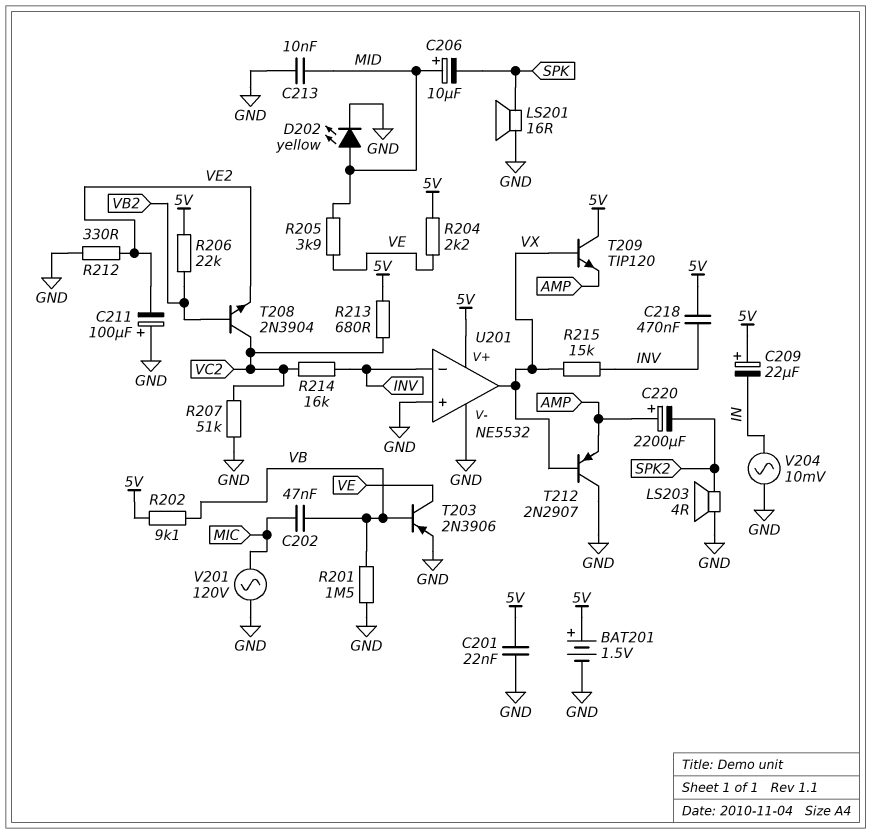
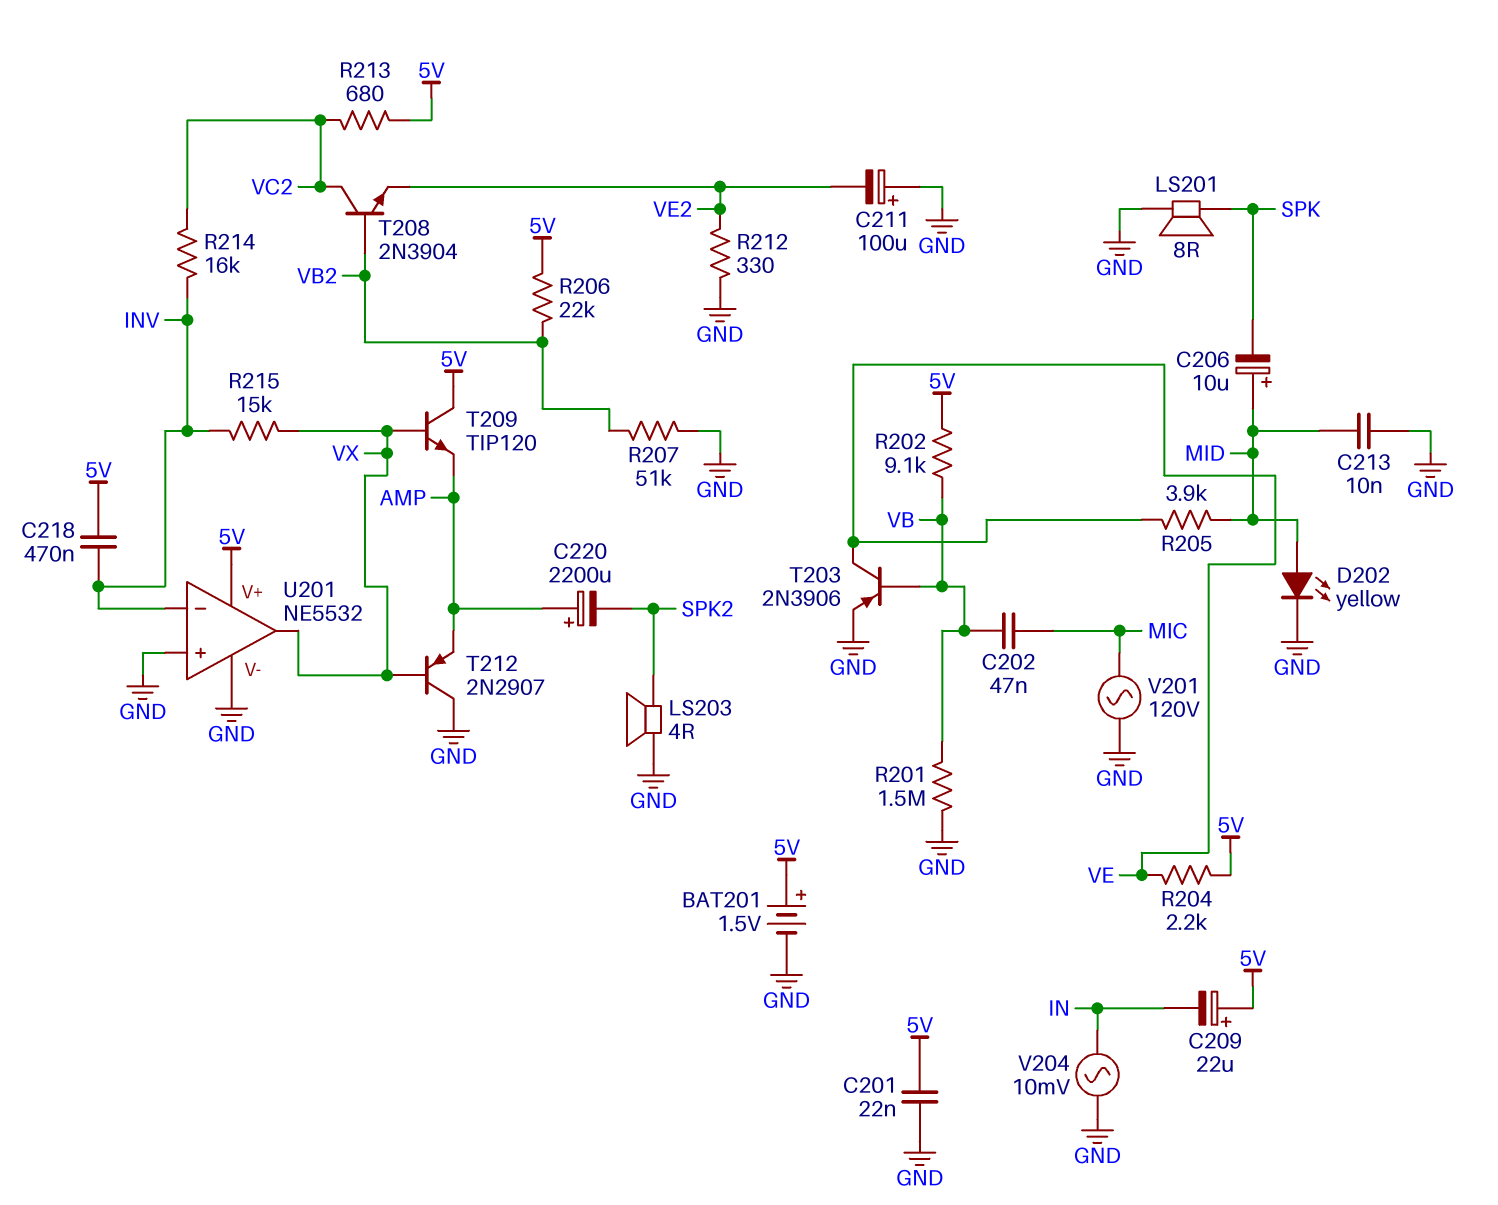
LS201: speaker 16R (GND, SPK) -> speaker 8R (GND, SPK)
R207: 51k (GND, VC2) -> 51k (GND, VB2)

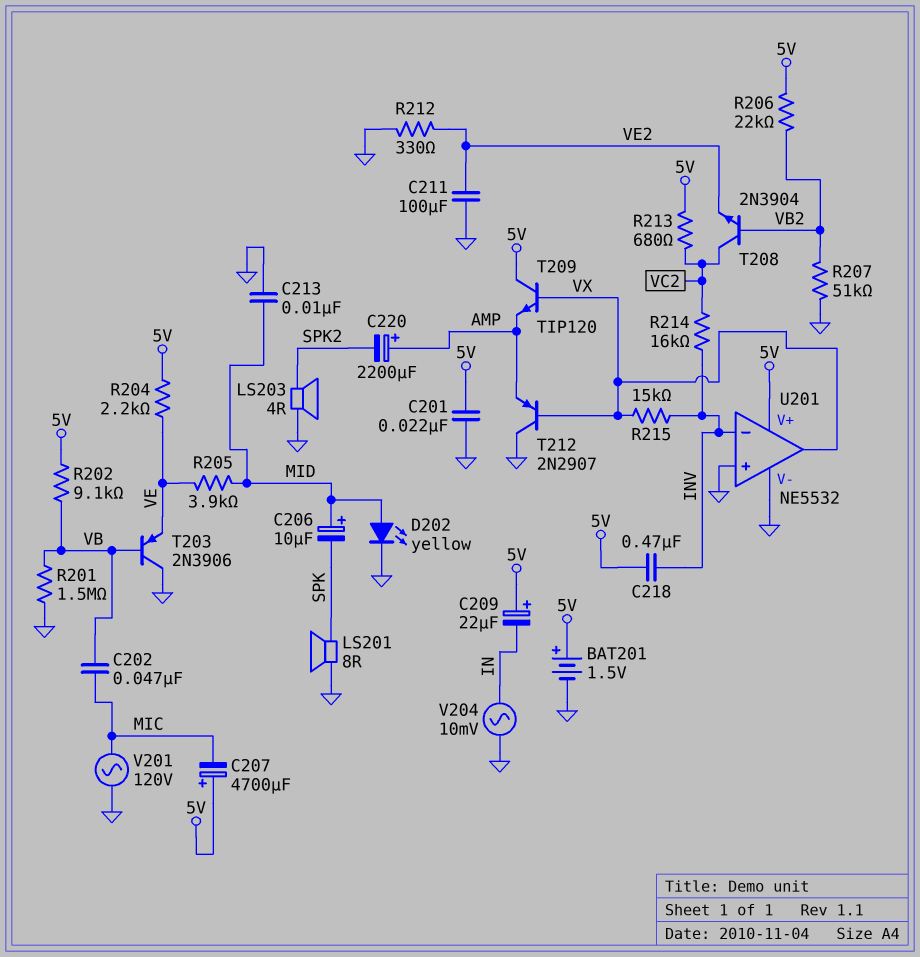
C207: none -> 4700uF (plus 5V, minus MIC)
C211: 100uF (plus GND, minus VE2) -> 100uF (GND, VE2)
T203: PNP 2N3906 (B VB, C VE, E GND) -> PNP 2N3906 (B VB, C GND, E VE)

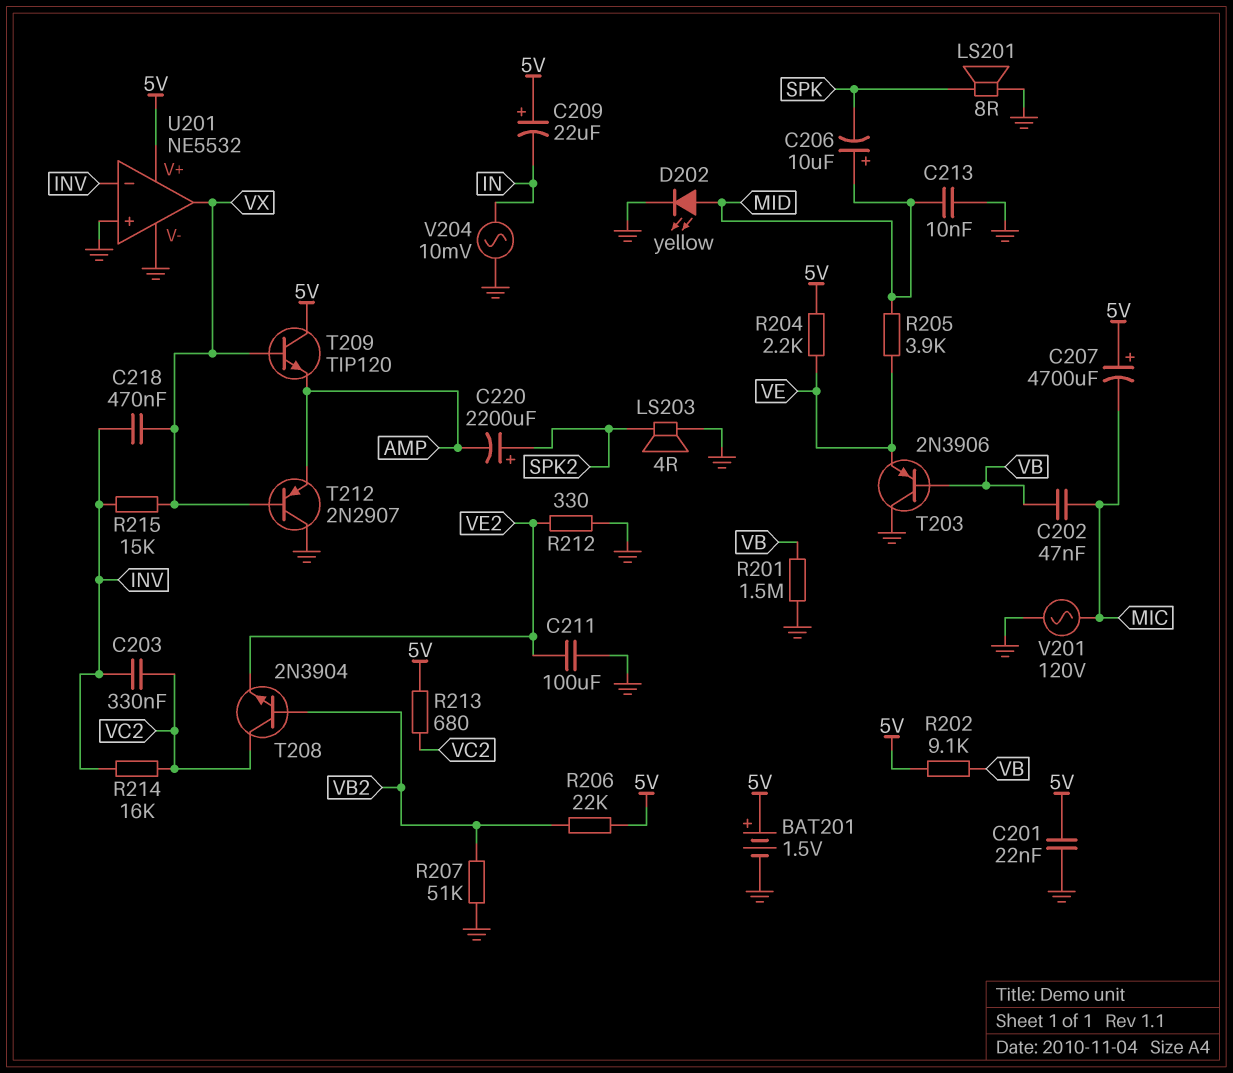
C203: none -> 330nF (INV, VC2)
C218: 470nF (5V, INV) -> 470nF (INV, VX)
C220: 2200uF (plus AMP, minus SPK2) -> 2200uF (plus SPK2, minus AMP)

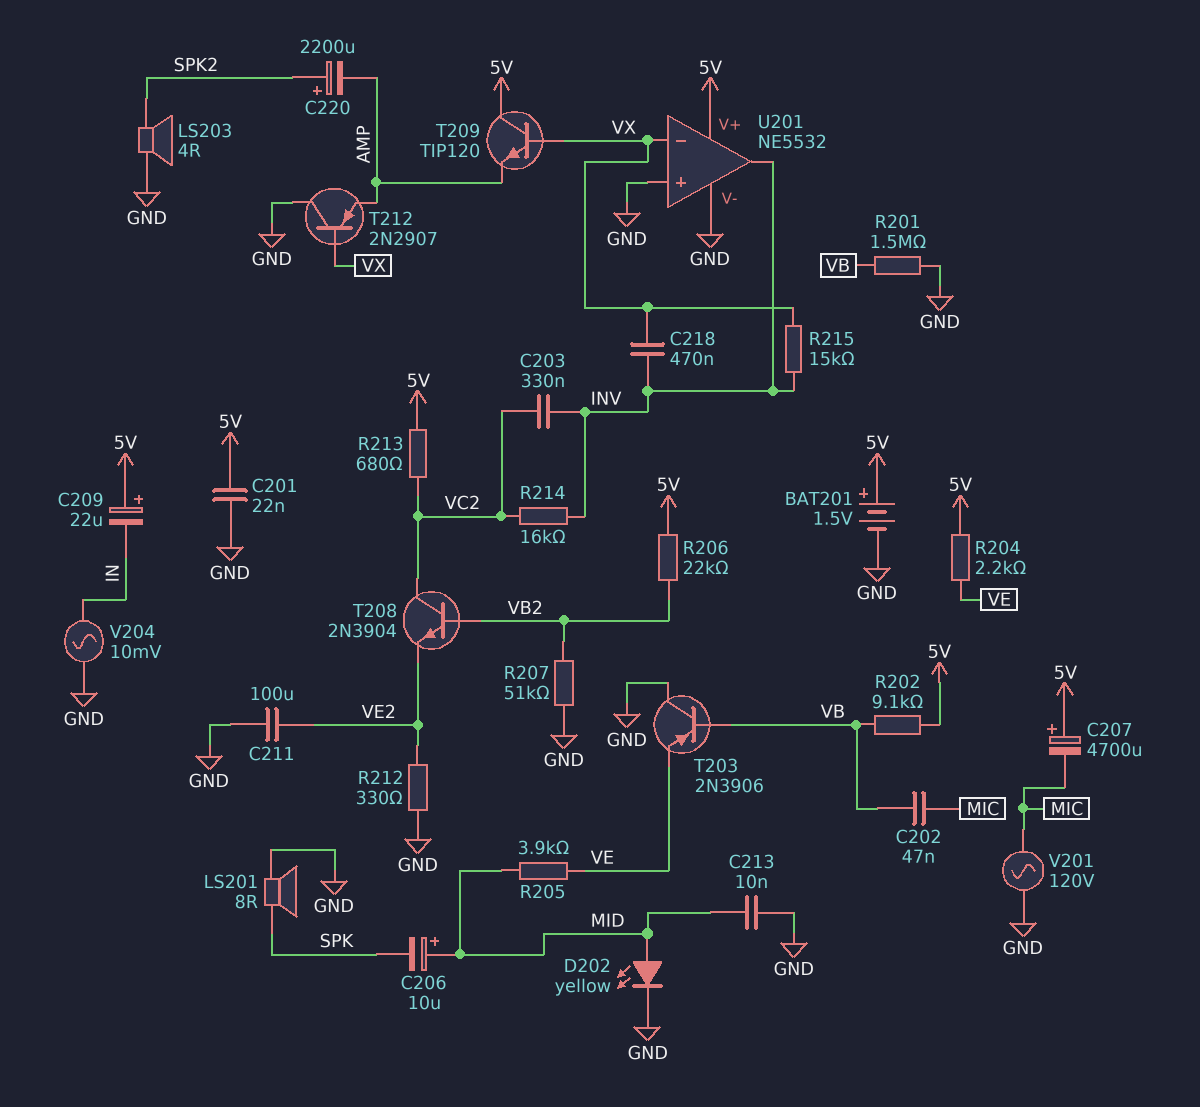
U201 pin in-: INV -> VX
U201 pin out: VX -> INV

